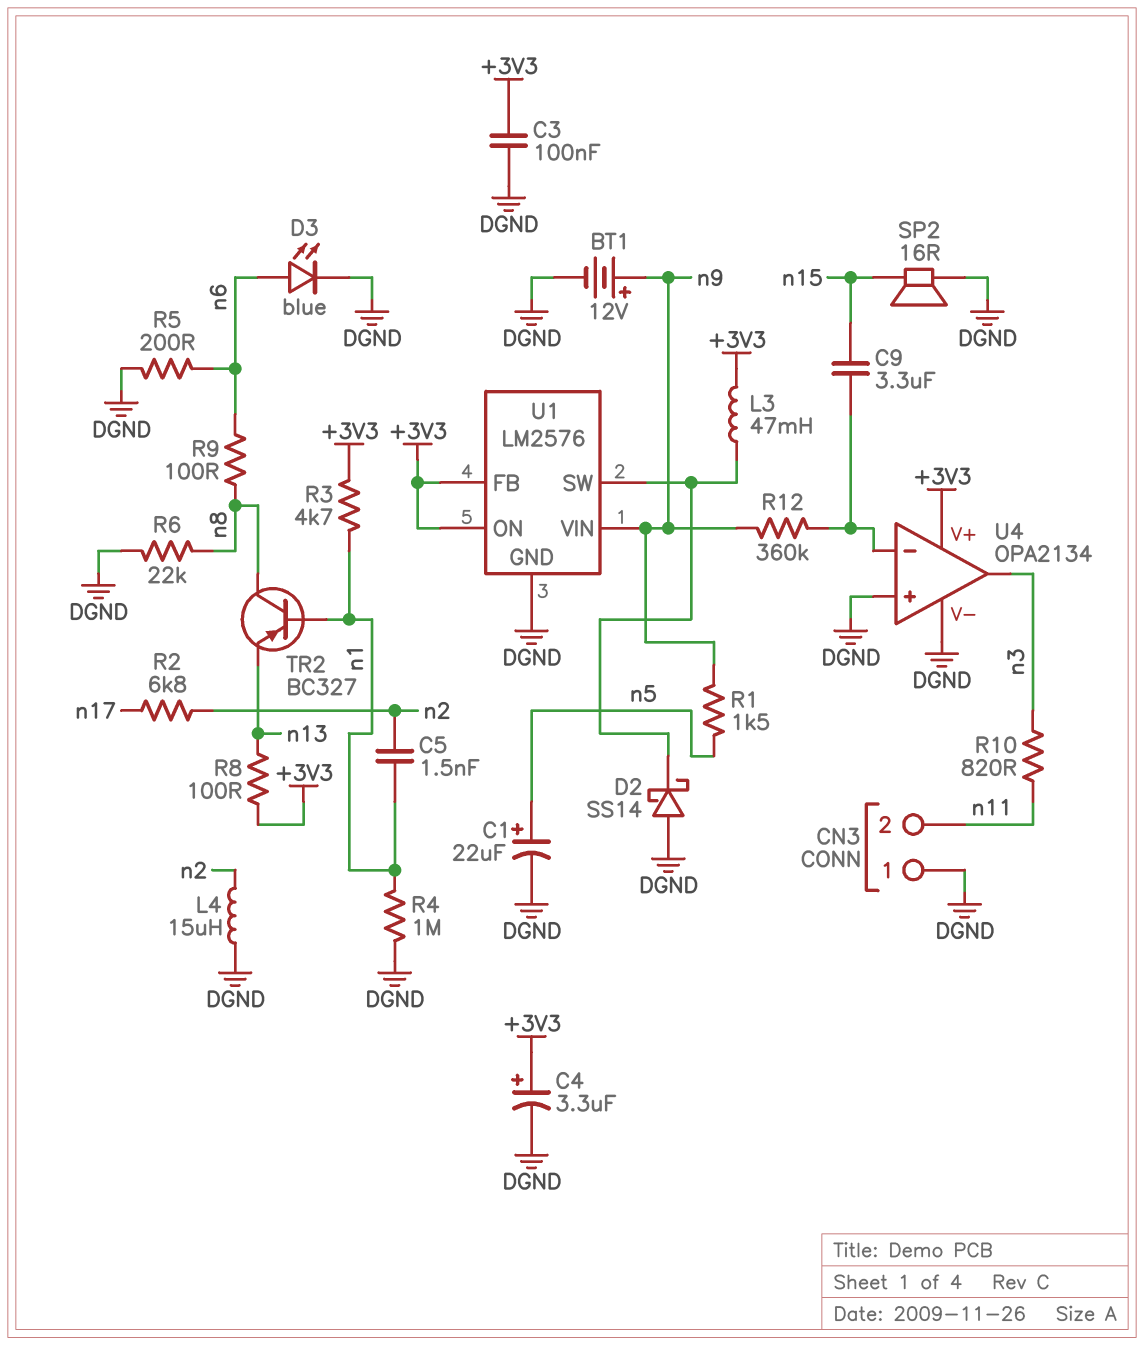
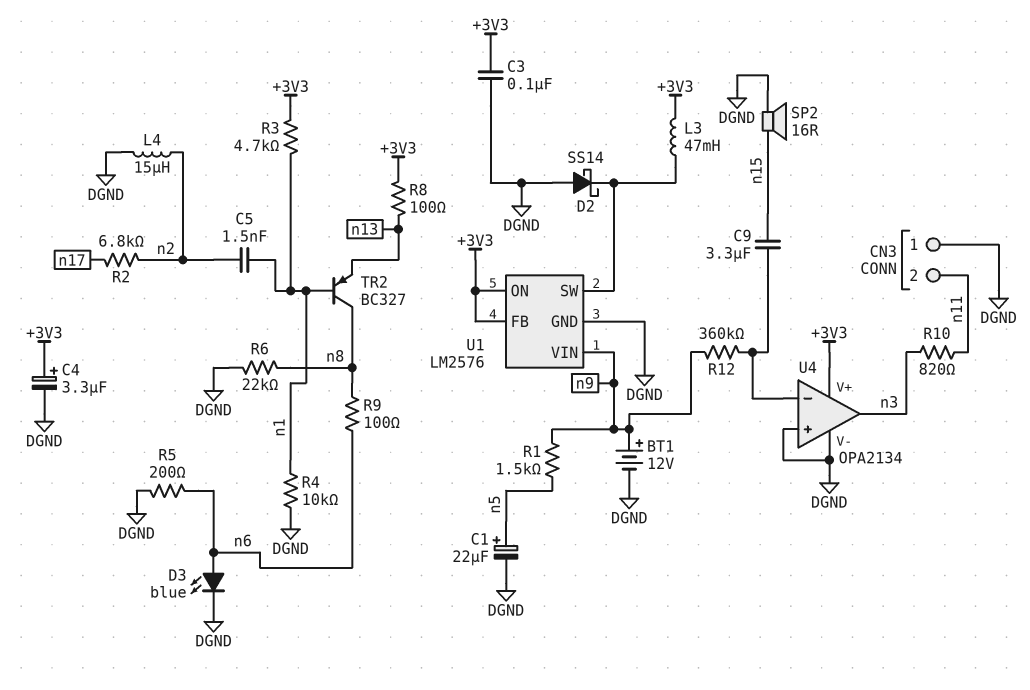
R4: 1M (DGND, n1) -> 10k (DGND, n1)

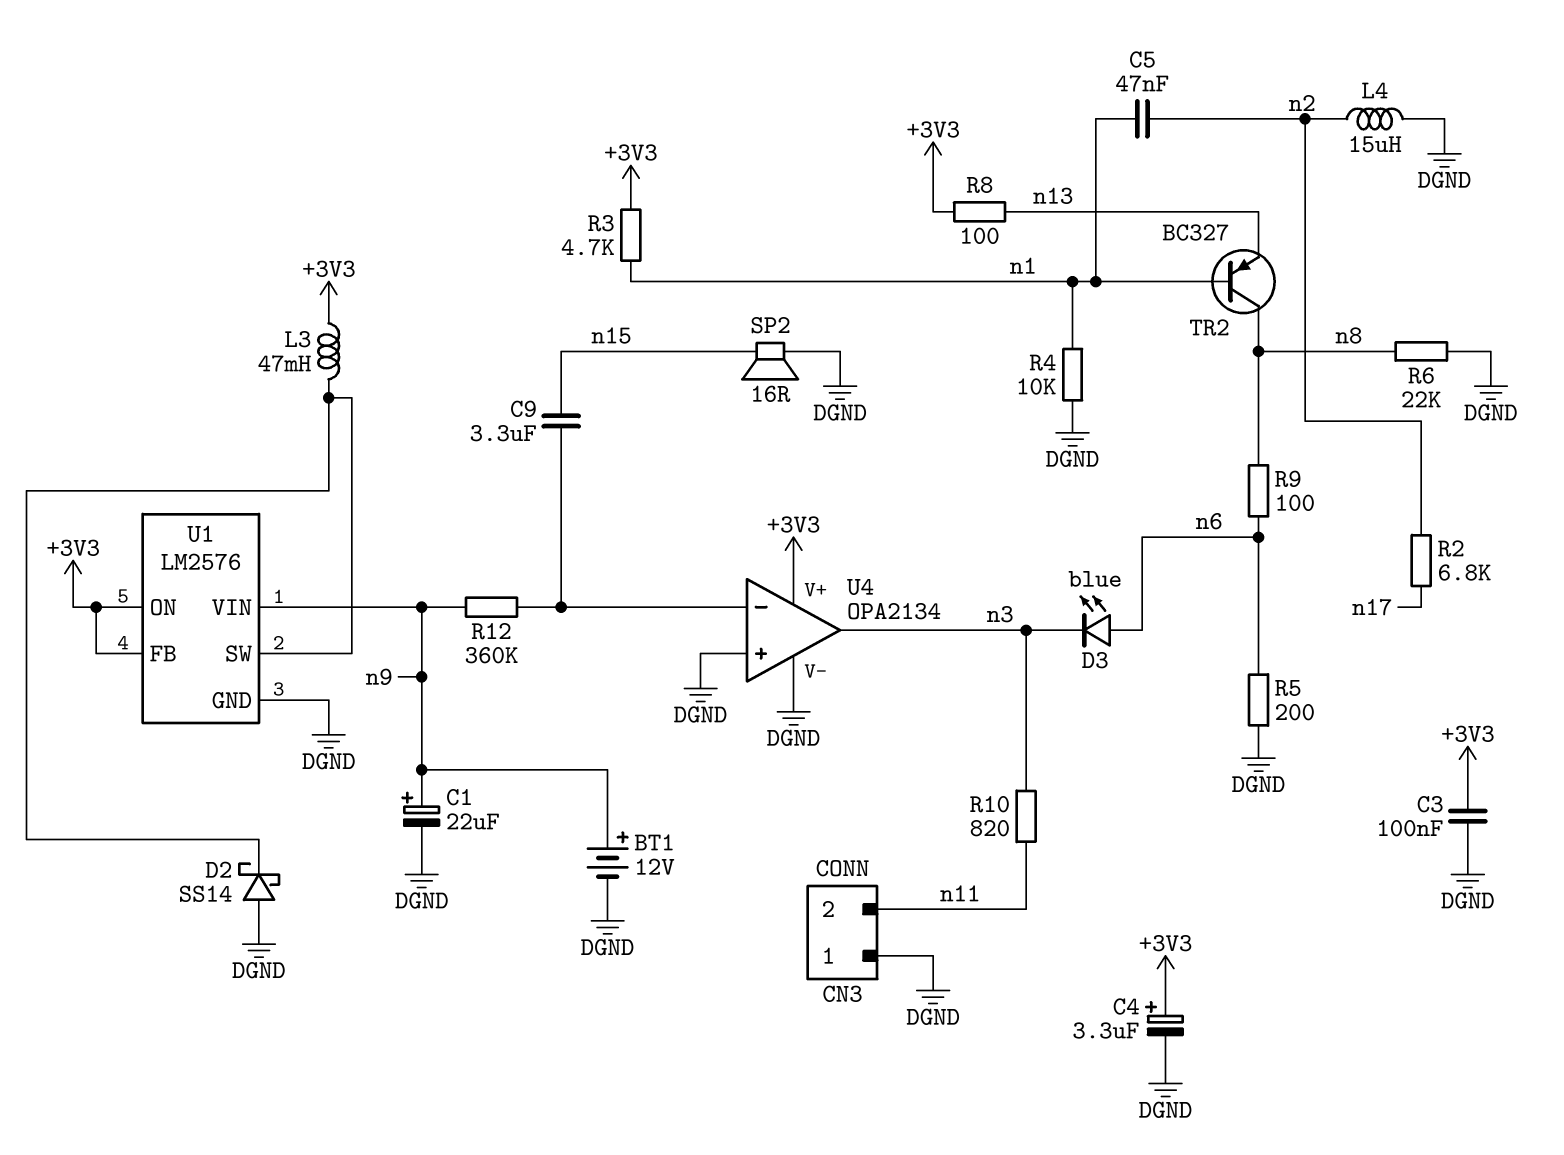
C1: 22uF (plus n5, minus DGND) -> 22uF (plus n9, minus DGND)
C5: 1.5nF (n1, n2) -> 47nF (n1, n2)
D3: LED blue (A n6, K DGND) -> LED blue (A n6, K n3)
R1: 1.5k (n5, n9) -> none

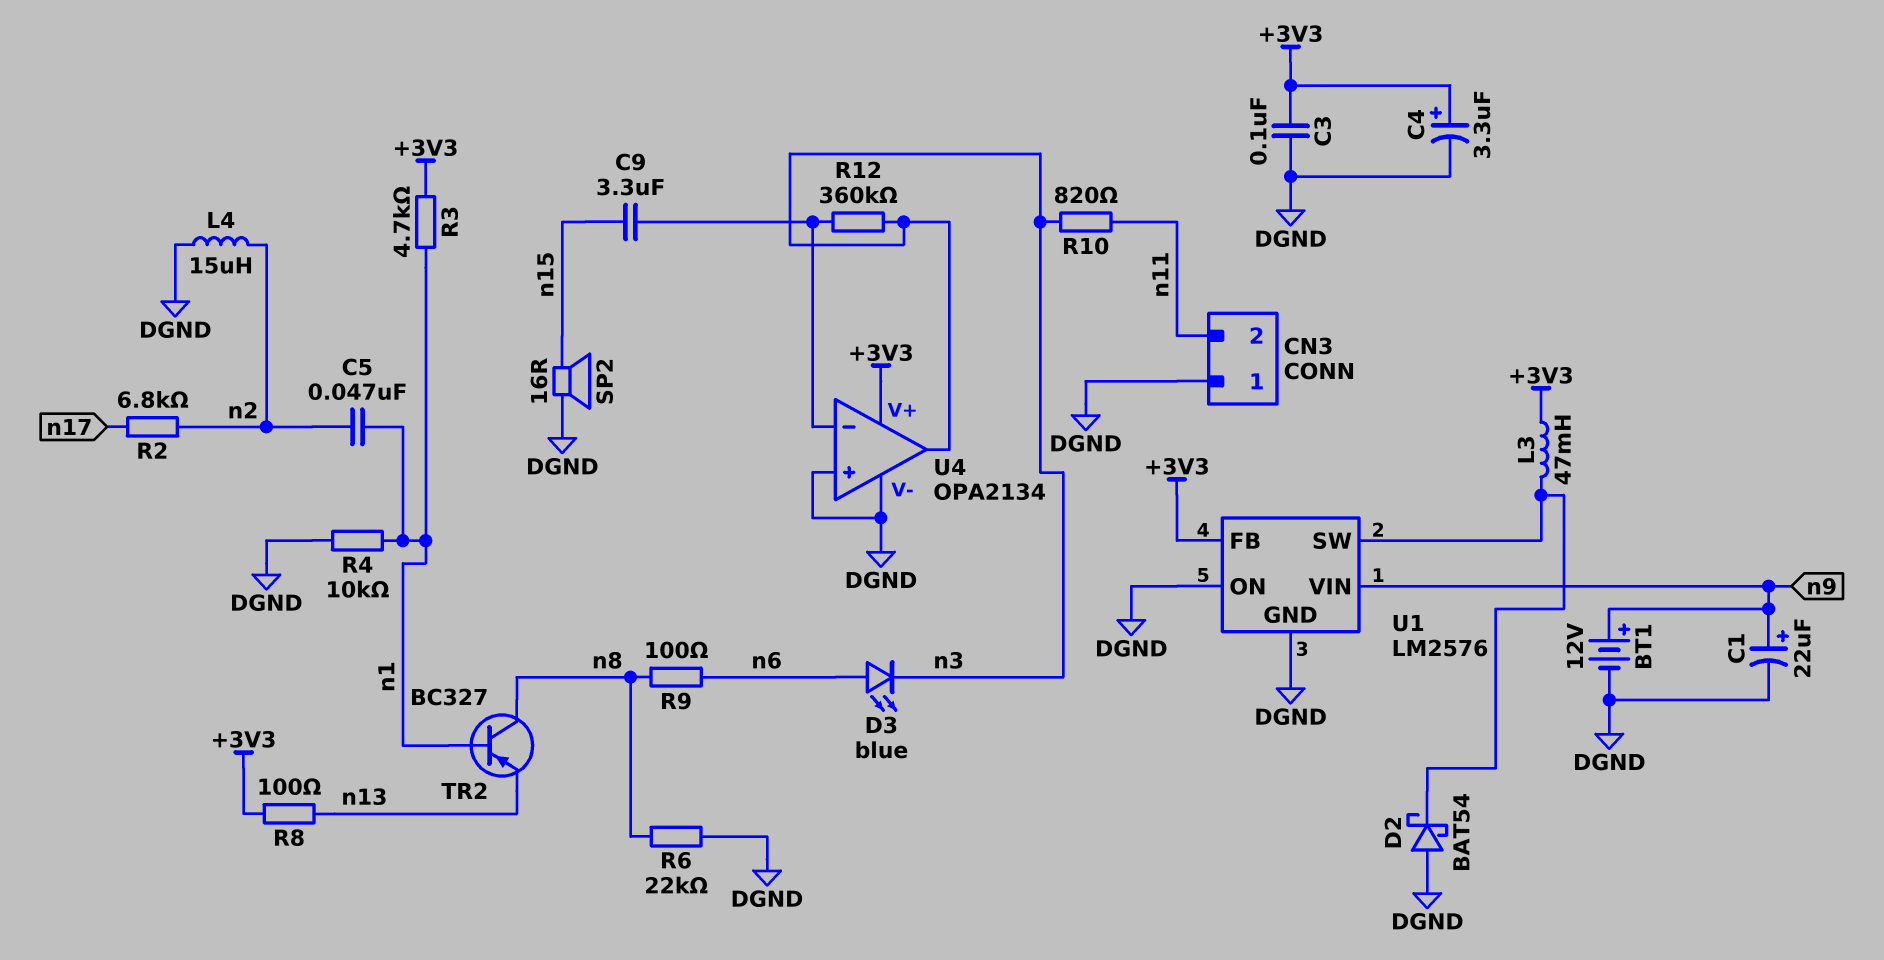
D2: schottky SS14 (A DGND, K U1/SW) -> schottky BAT54 (A DGND, K U1/SW)
R5: 200 (DGND, n6) -> none
R12: 360k (U4/in-, n9) -> 360k (U4/in-, n3)
U1 pin ON: +3V3 -> DGND

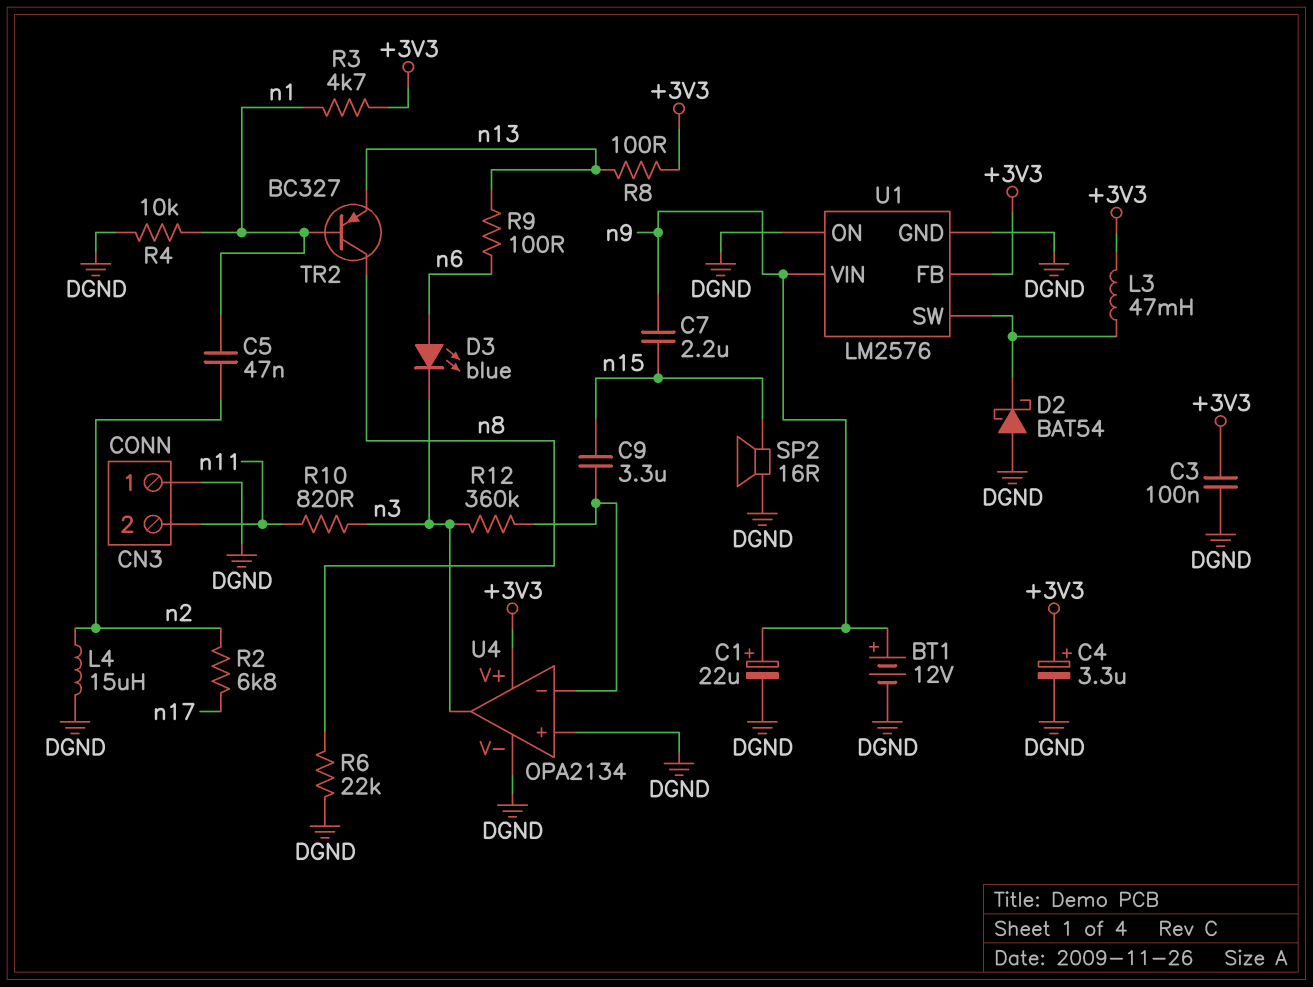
C7: none -> 2.2uF (n9, n15)
R9: 100 (n6, n8) -> 100 (n6, n13)

